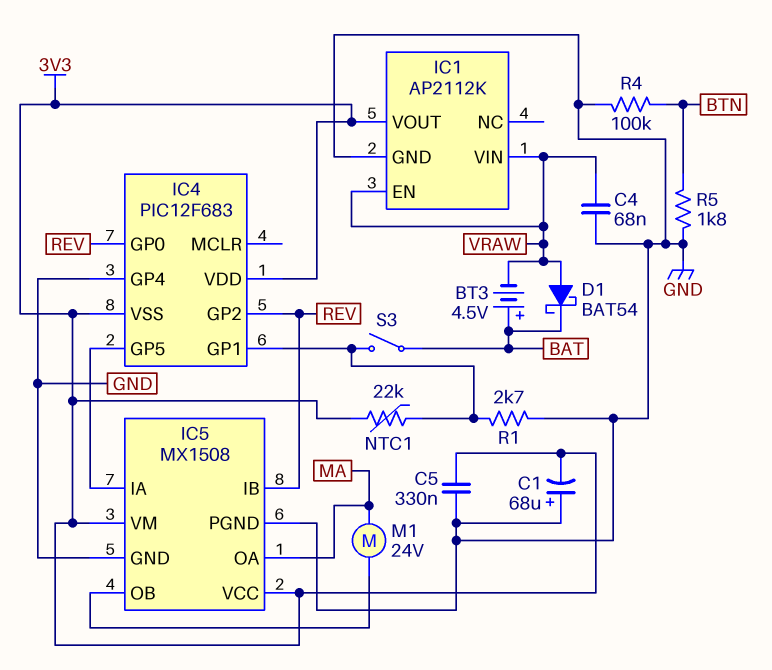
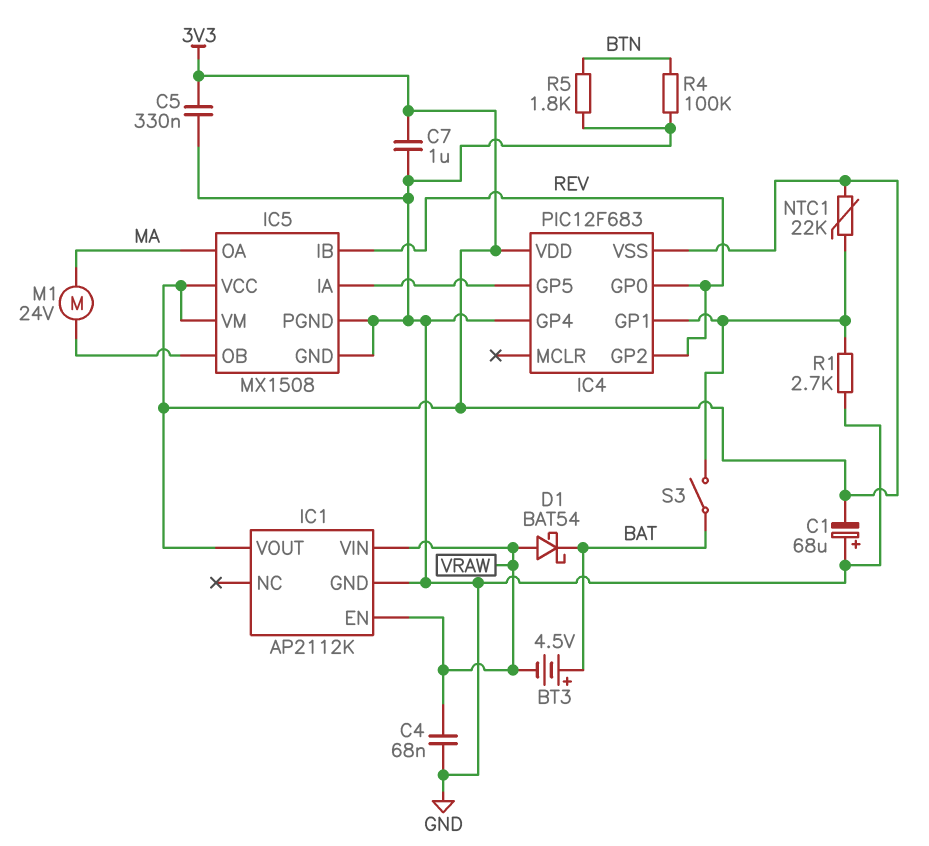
C7: none -> 1uF (3V3, GND)

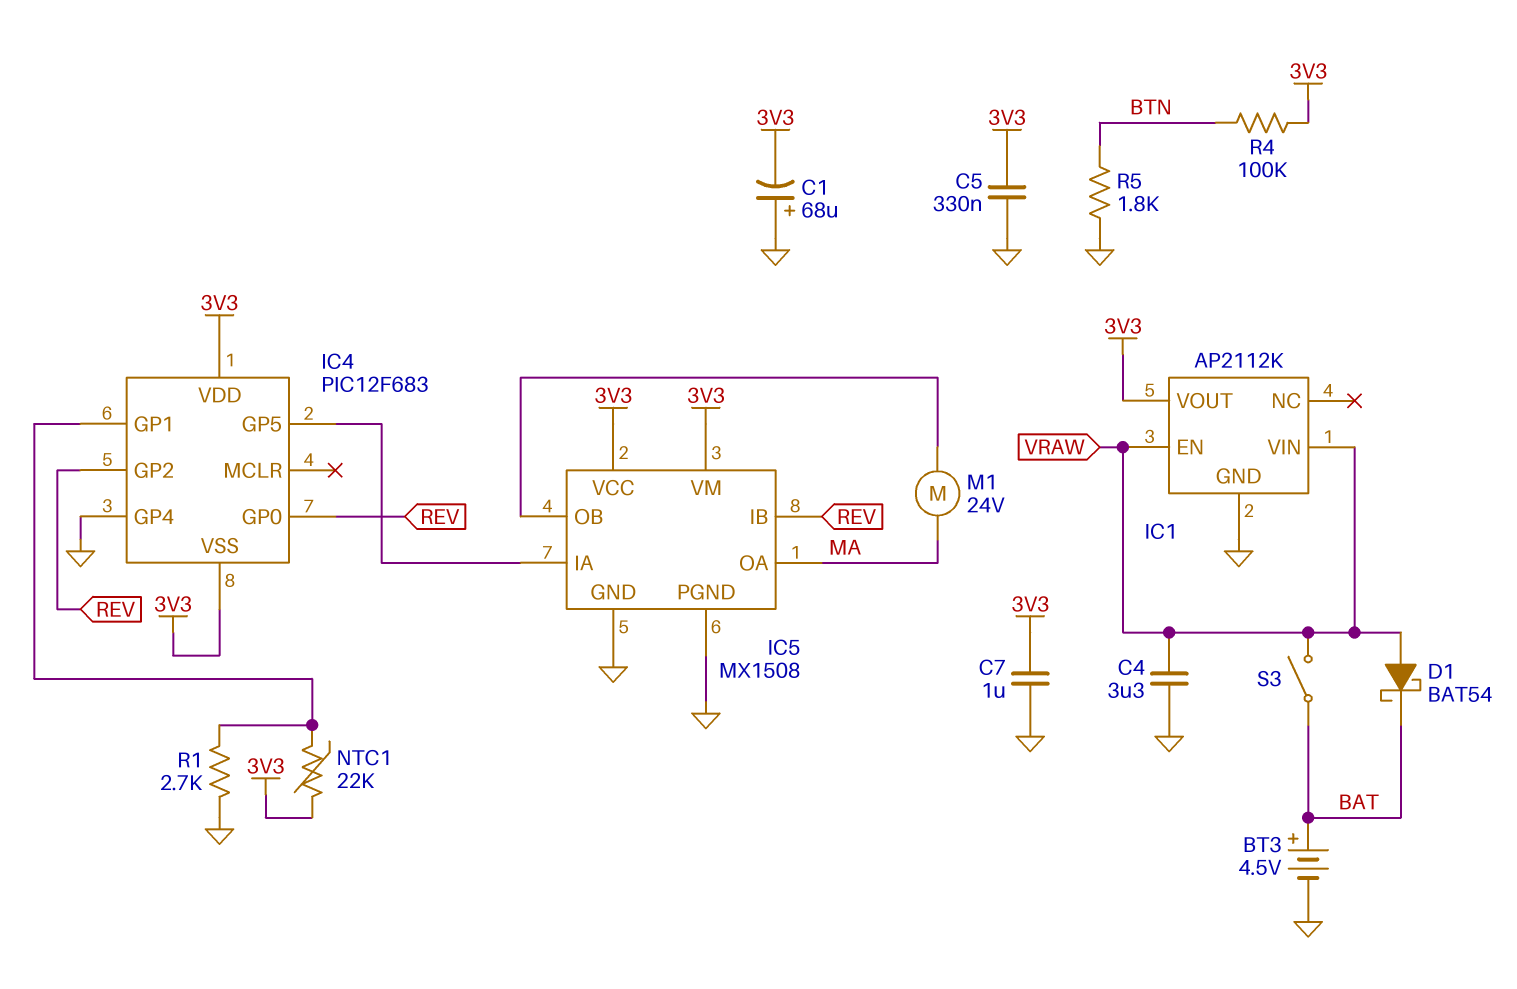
BT3: 4.5V (plus BAT, minus VRAW) -> 4.5V (plus BAT, minus GND)
C4: 68nF (GND, VRAW) -> 3.3uF (GND, VRAW)
R4: 100k (BTN, GND) -> 100k (3V3, BTN)
S3: switch (BAT, IC4/GP1) -> switch (BAT, VRAW)

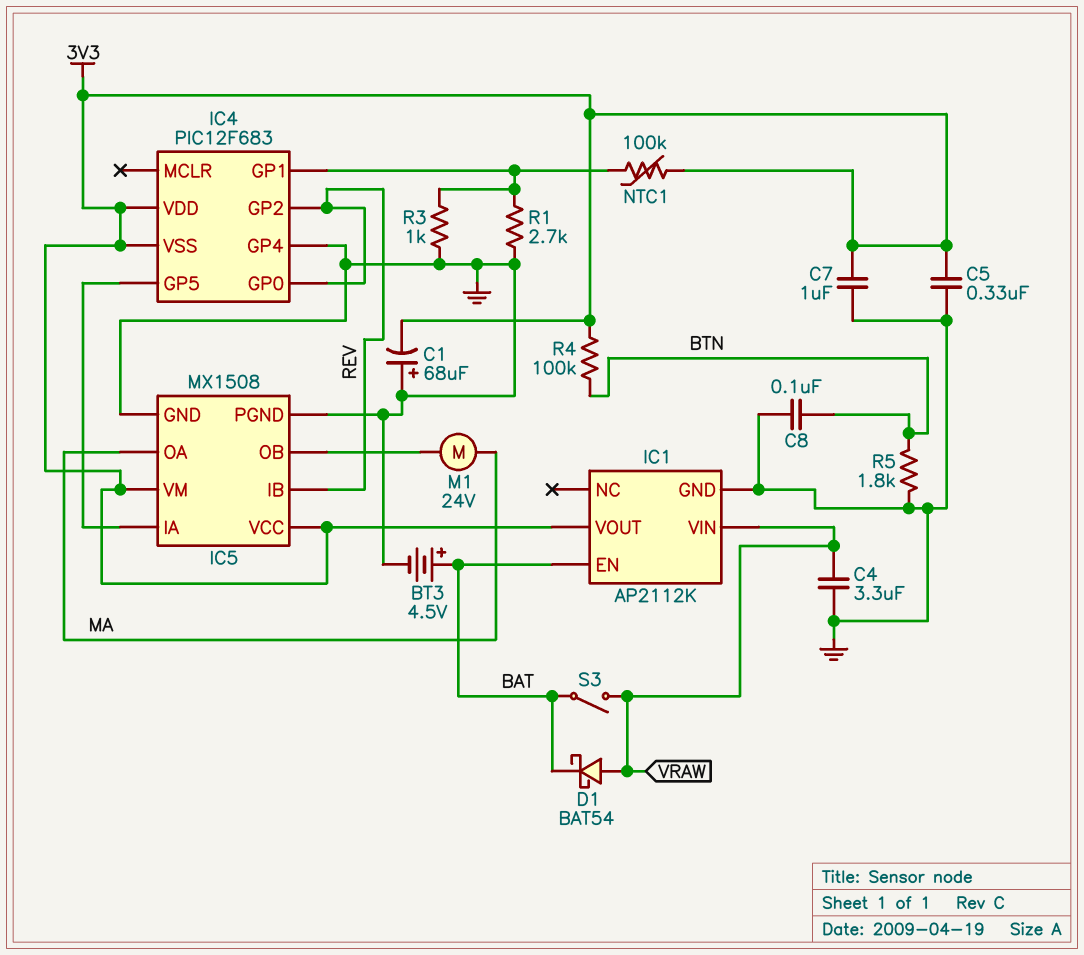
C8: none -> 100nF (BTN, GND)
IC1 pin EN: VRAW -> BAT
NTC1: 22k (3V3, IC4/GP1) -> 100k (3V3, IC4/GP1)
R3: none -> 1k (GND, IC4/GP1)

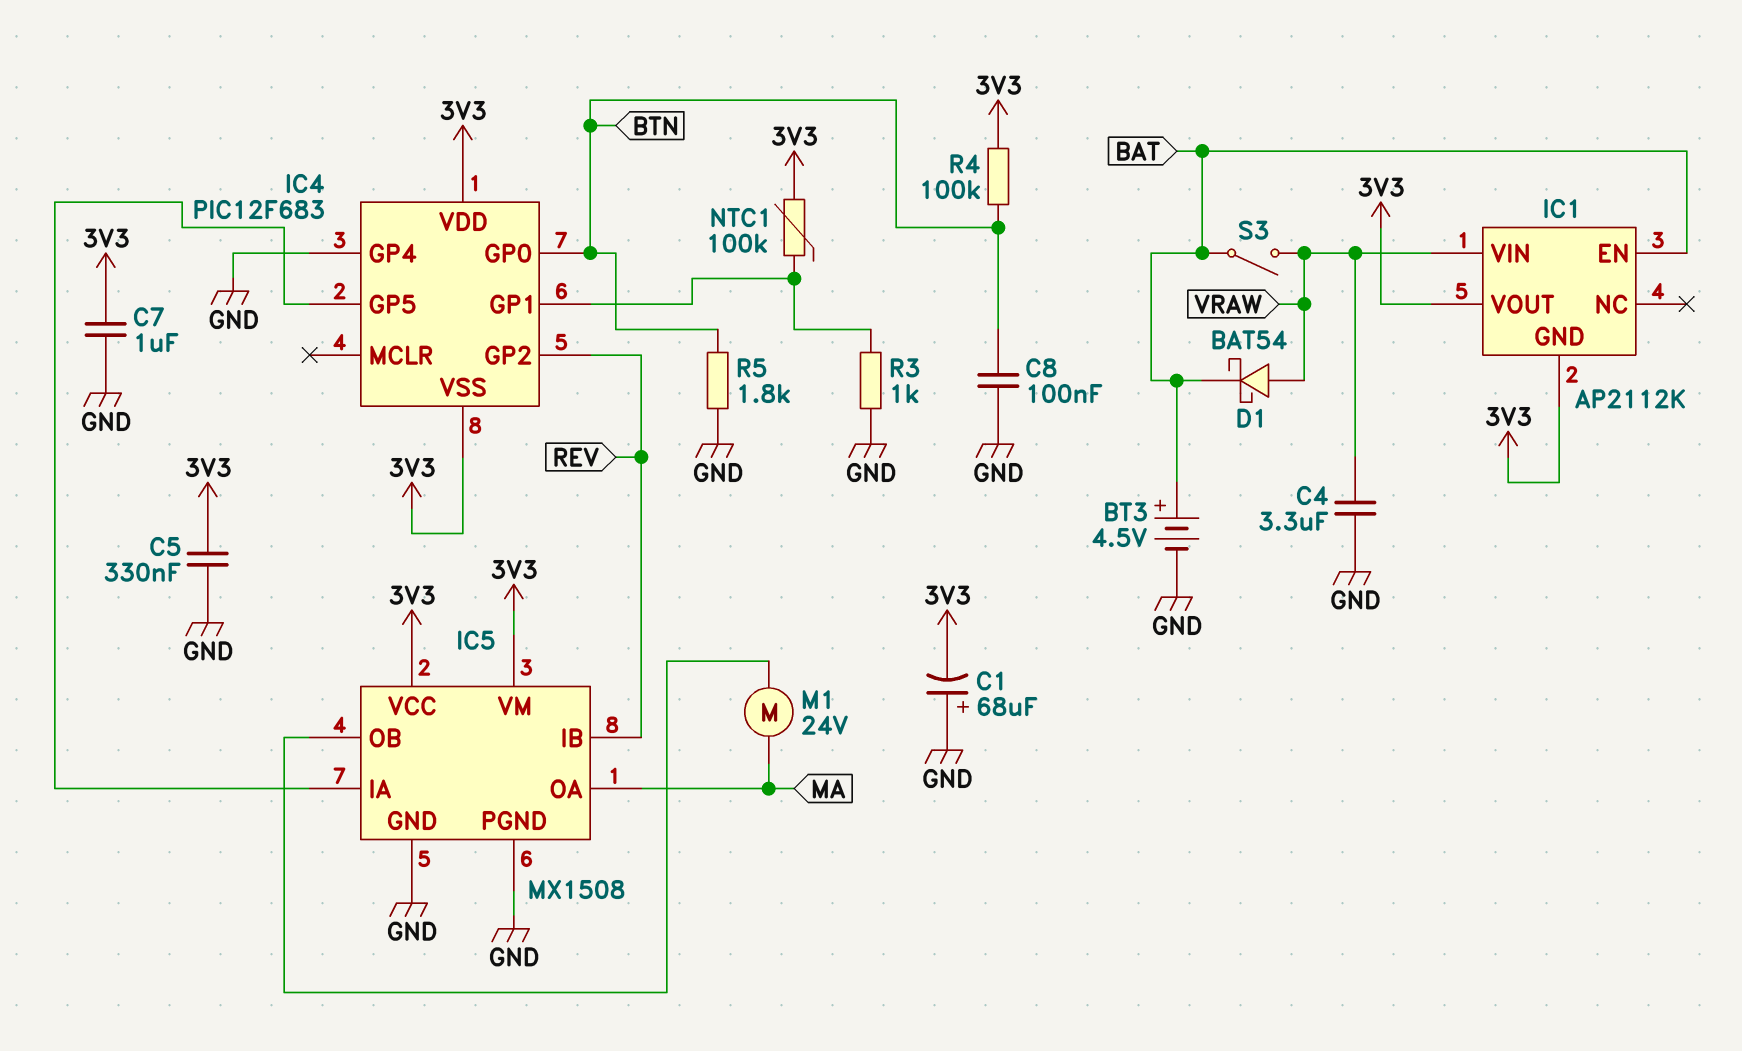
IC1 pin GND: GND -> 3V3
IC4 pin GP0: REV -> BTN
R1: 2.7k (GND, IC4/GP1) -> none

